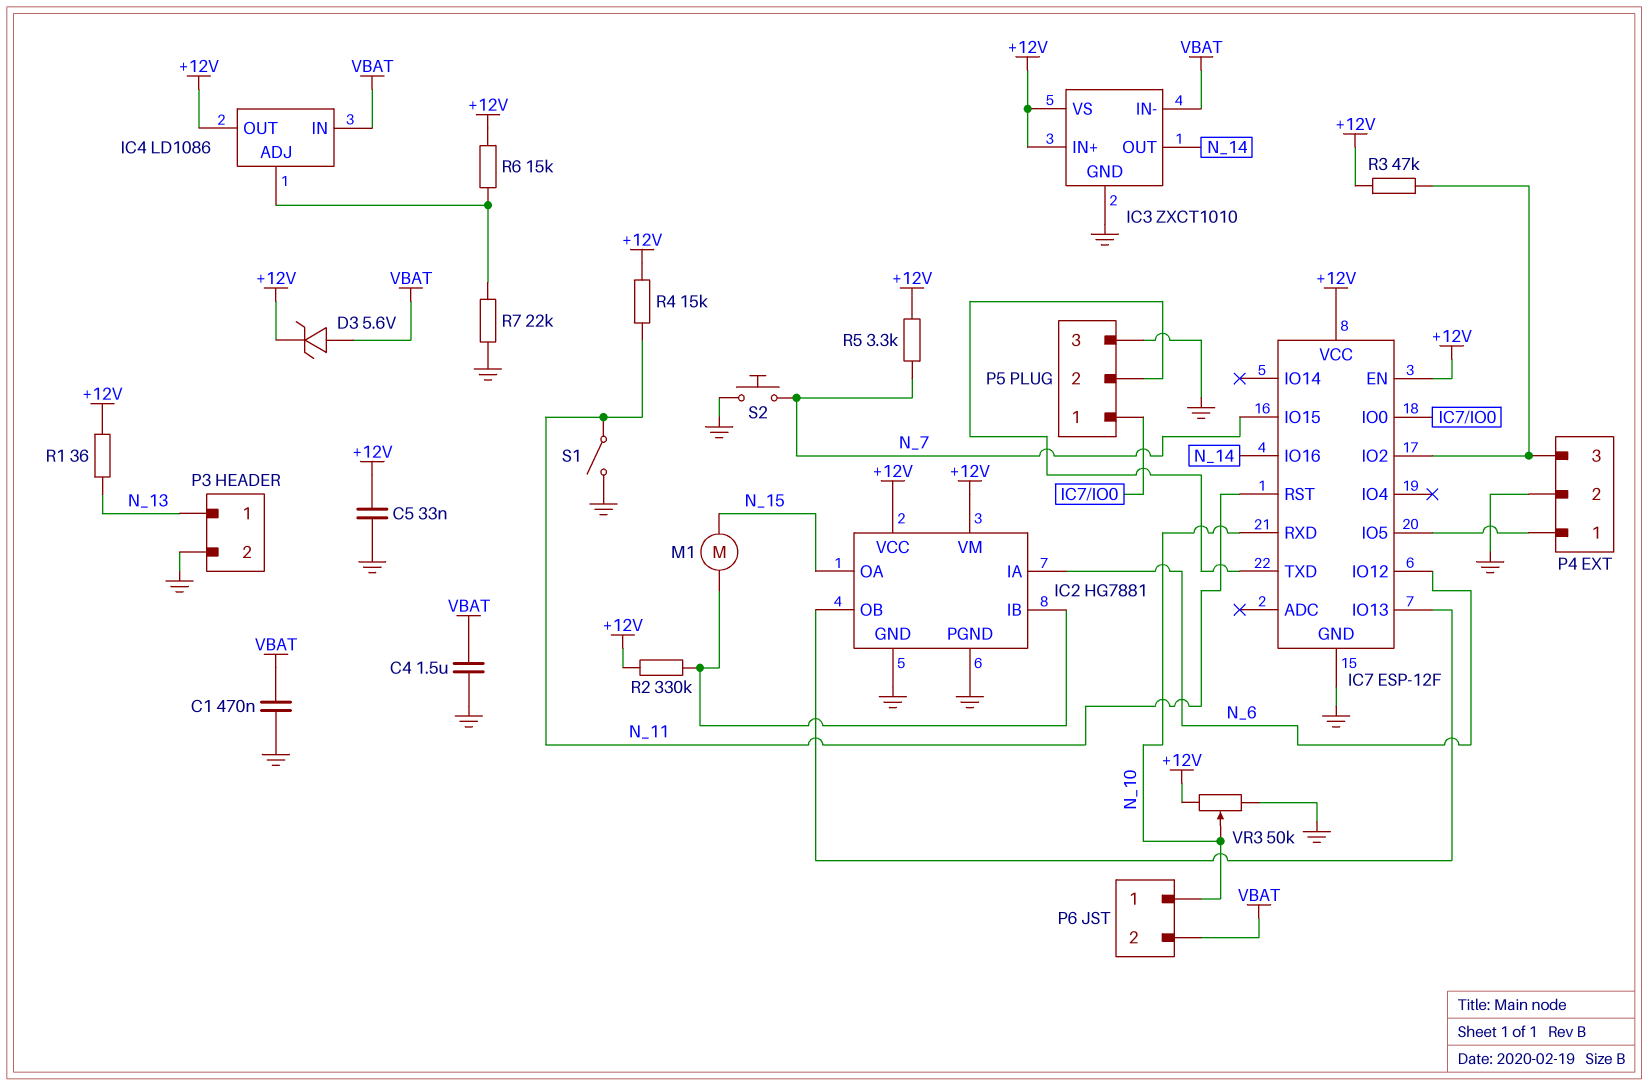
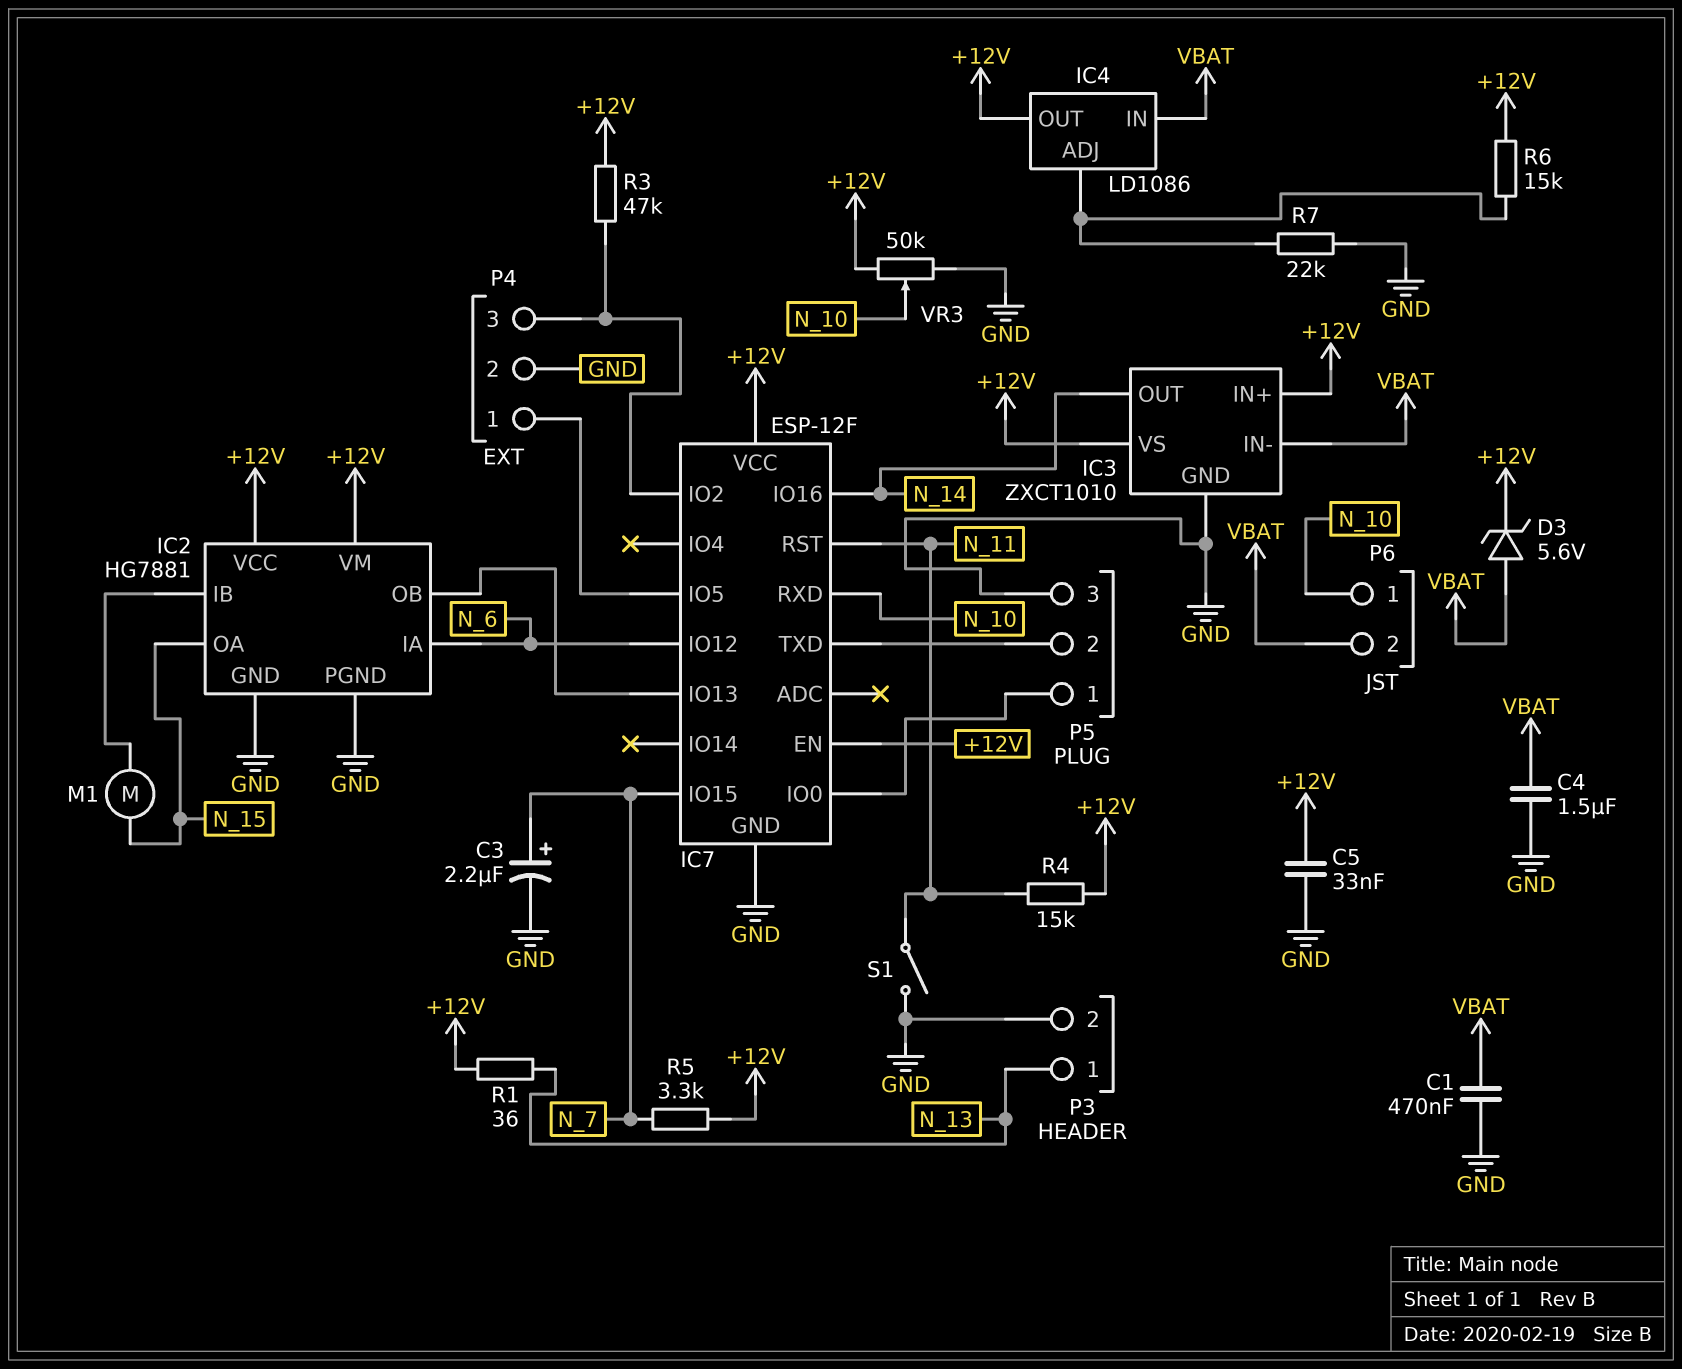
C3: none -> 2.2uF (plus N_7, minus GND)
R2: 330k (+12V, IC2/IB) -> none
S2: button (GND, N_7) -> none

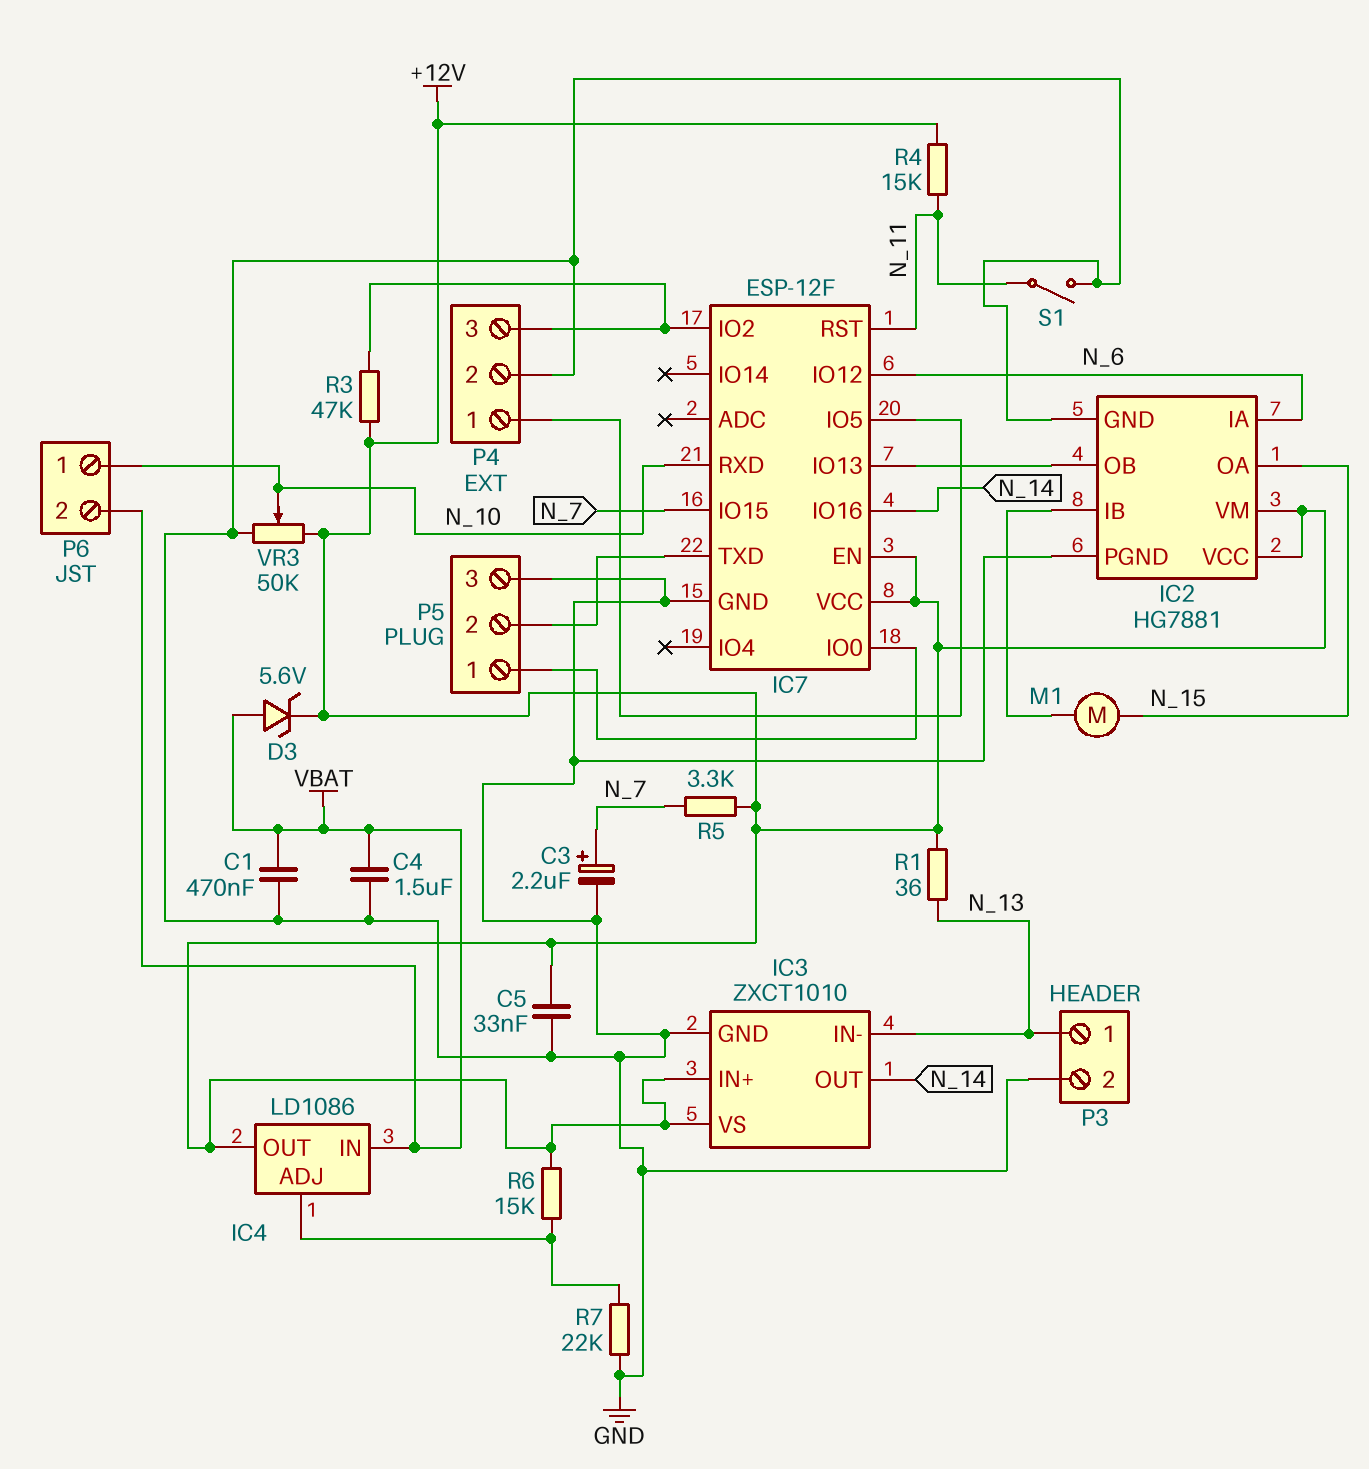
IC3 pin IN-: VBAT -> N_13

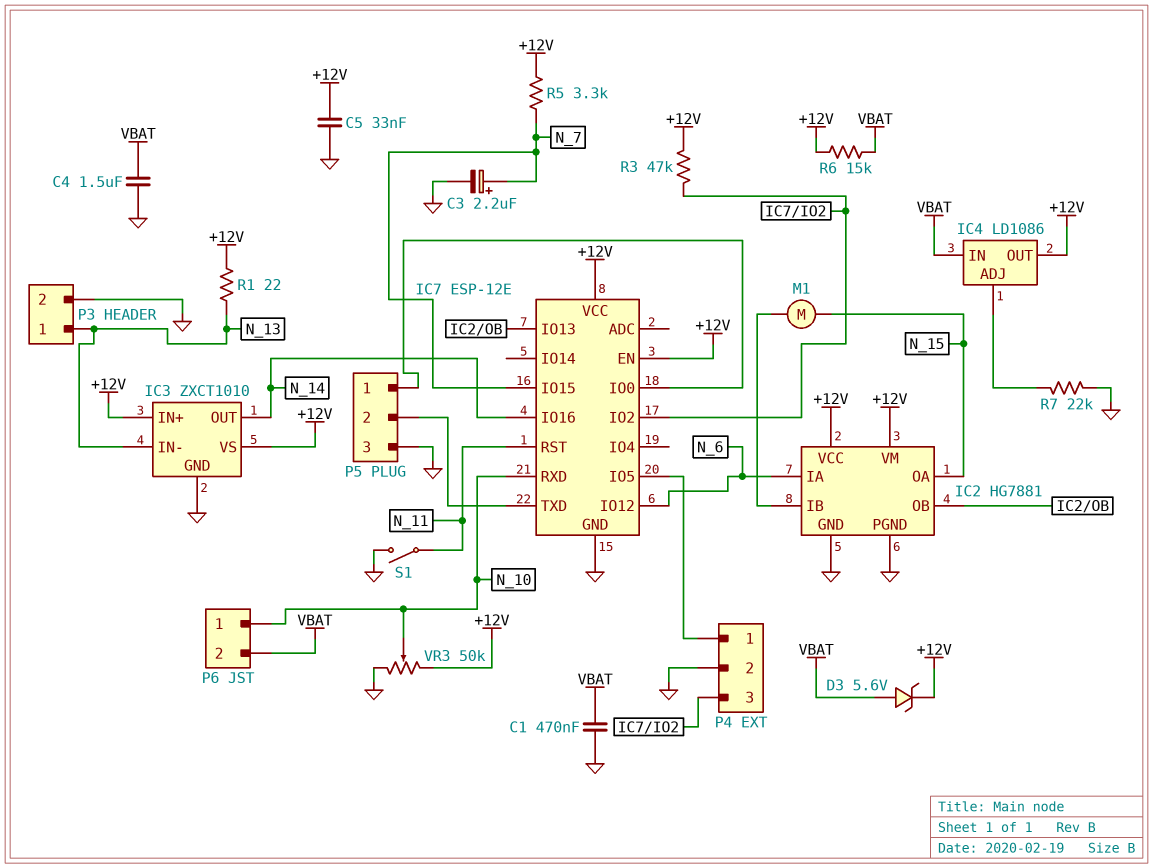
IC7: ESP-12F -> ESP-12E
R1: 36 (+12V, N_13) -> 22 (+12V, N_13)
R4: 15k (+12V, N_11) -> none
R6: 15k (+12V, IC4/ADJ) -> 15k (+12V, VBAT)

